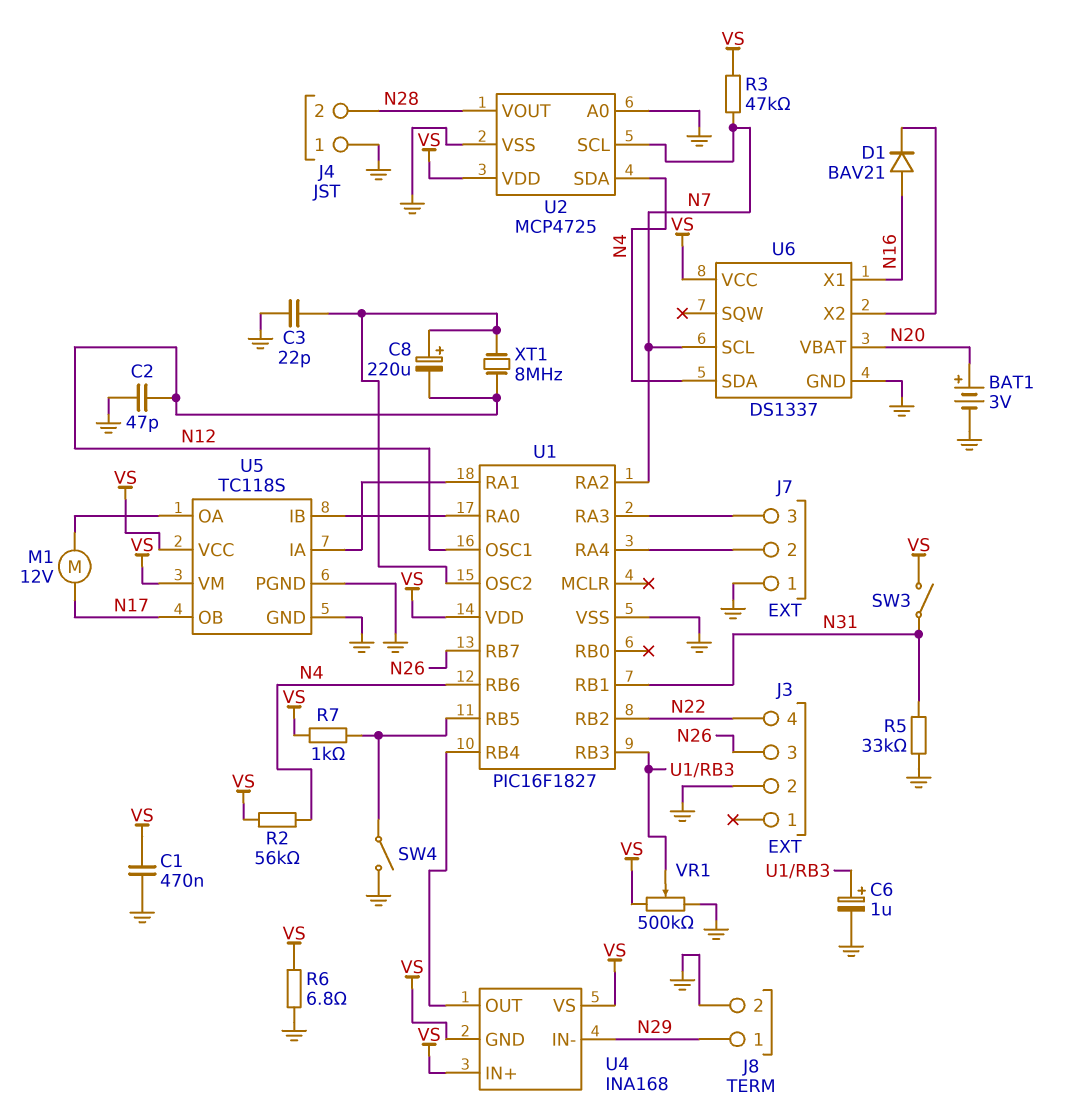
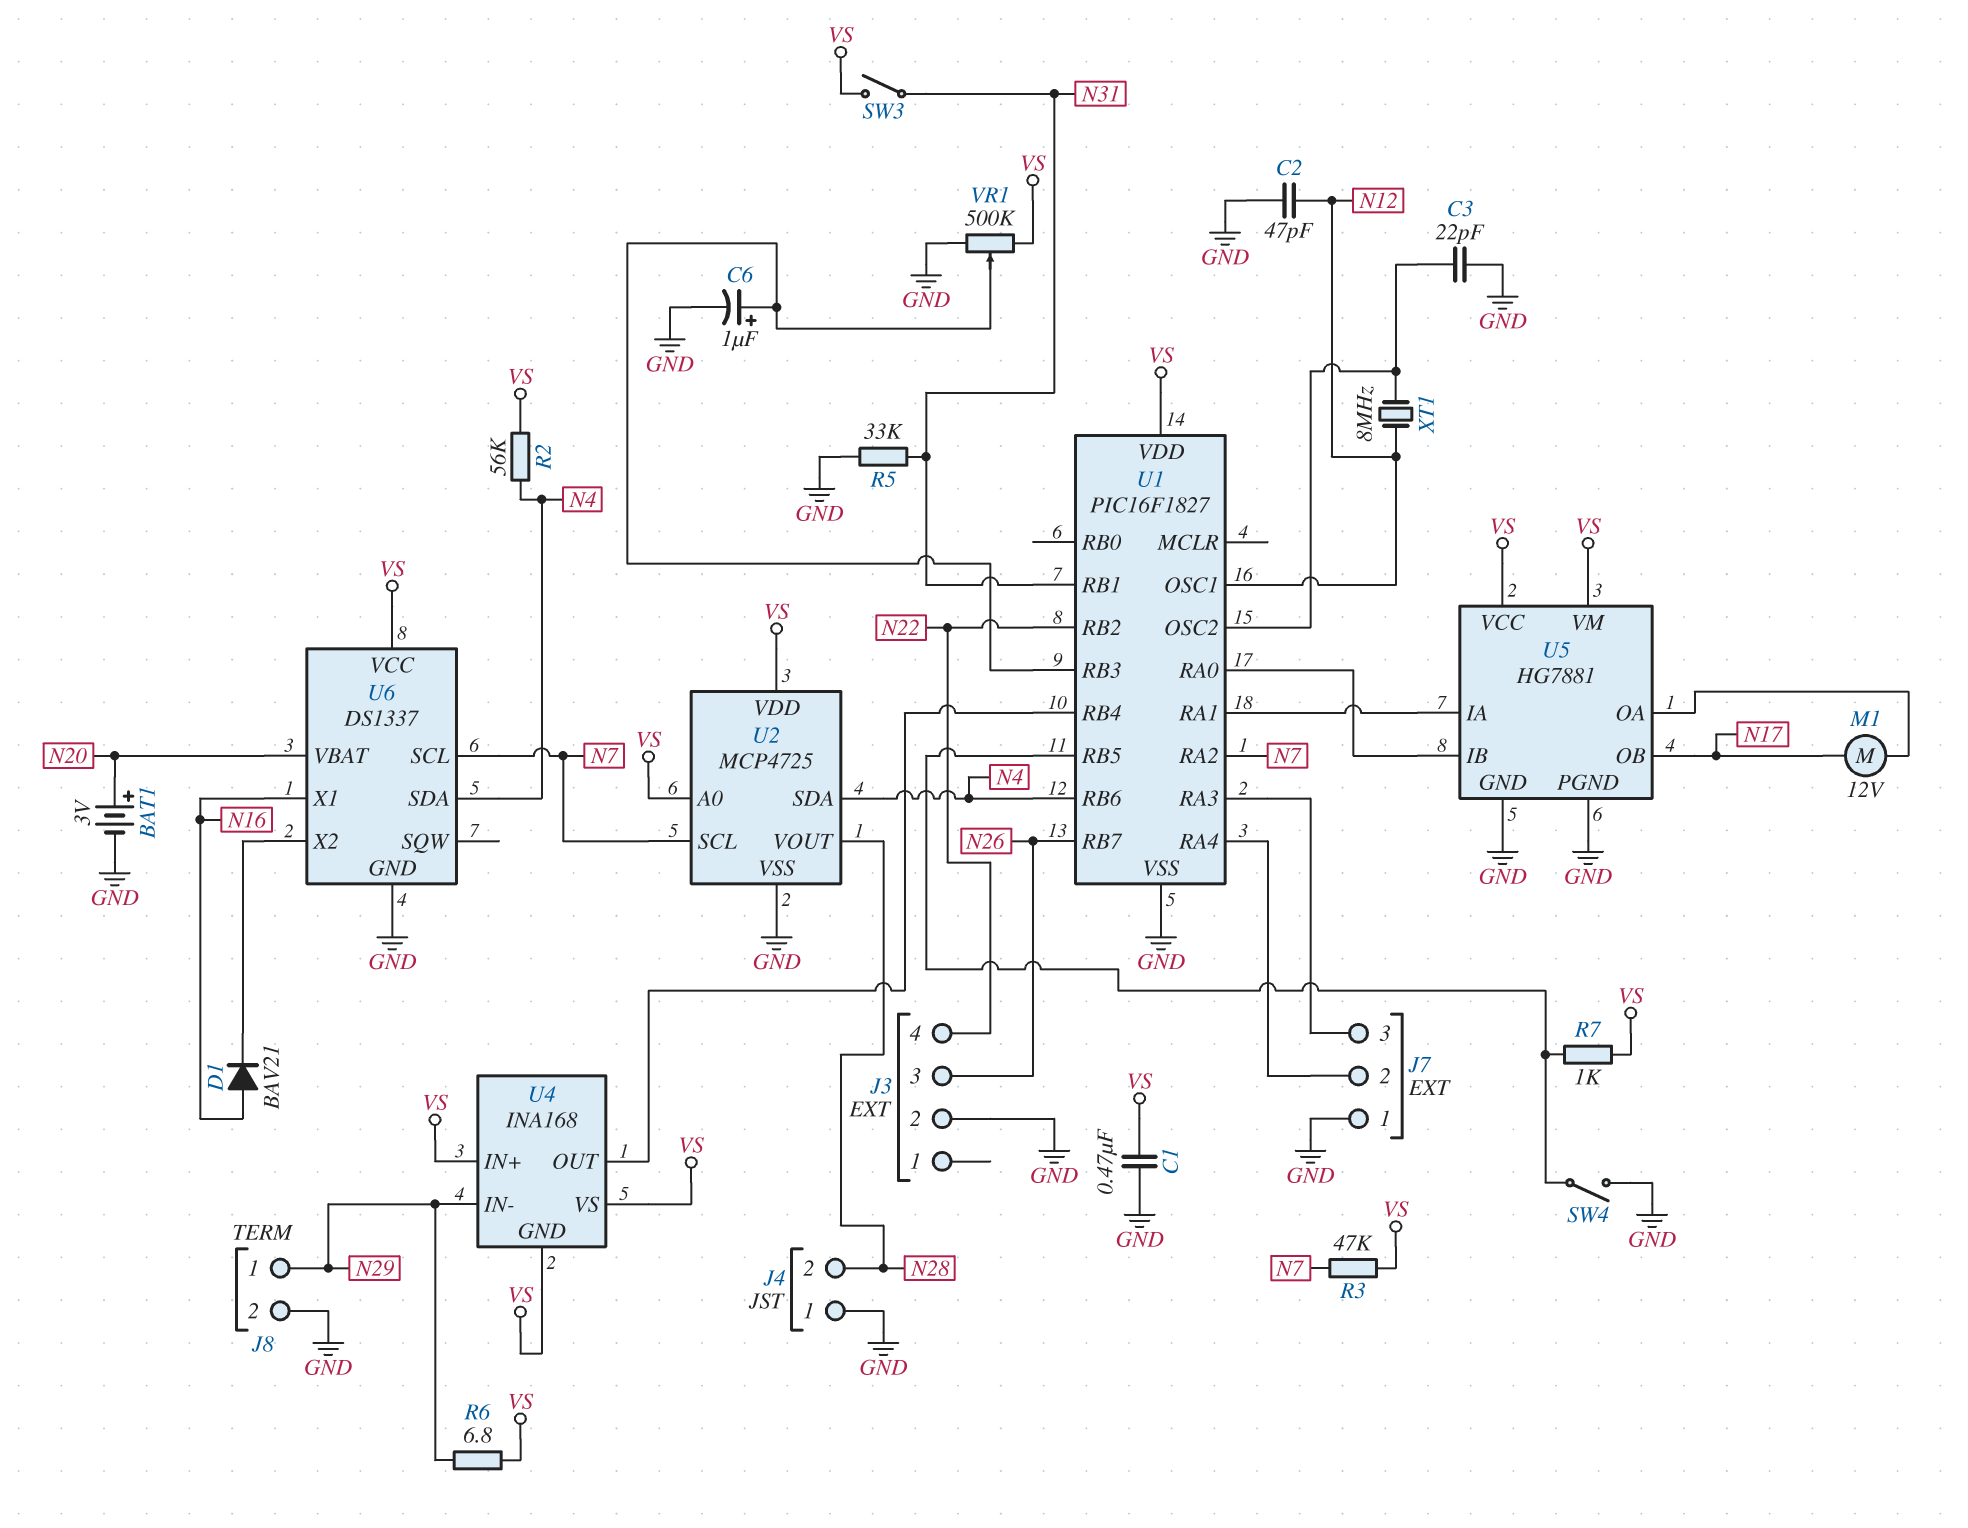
C8: 220uF (plus U1/OSC2, minus N12) -> none
R6: 6.8 (GND, VS) -> 6.8 (N29, VS)
U2 pin A0: GND -> VS
U5: TC118S -> HG7881

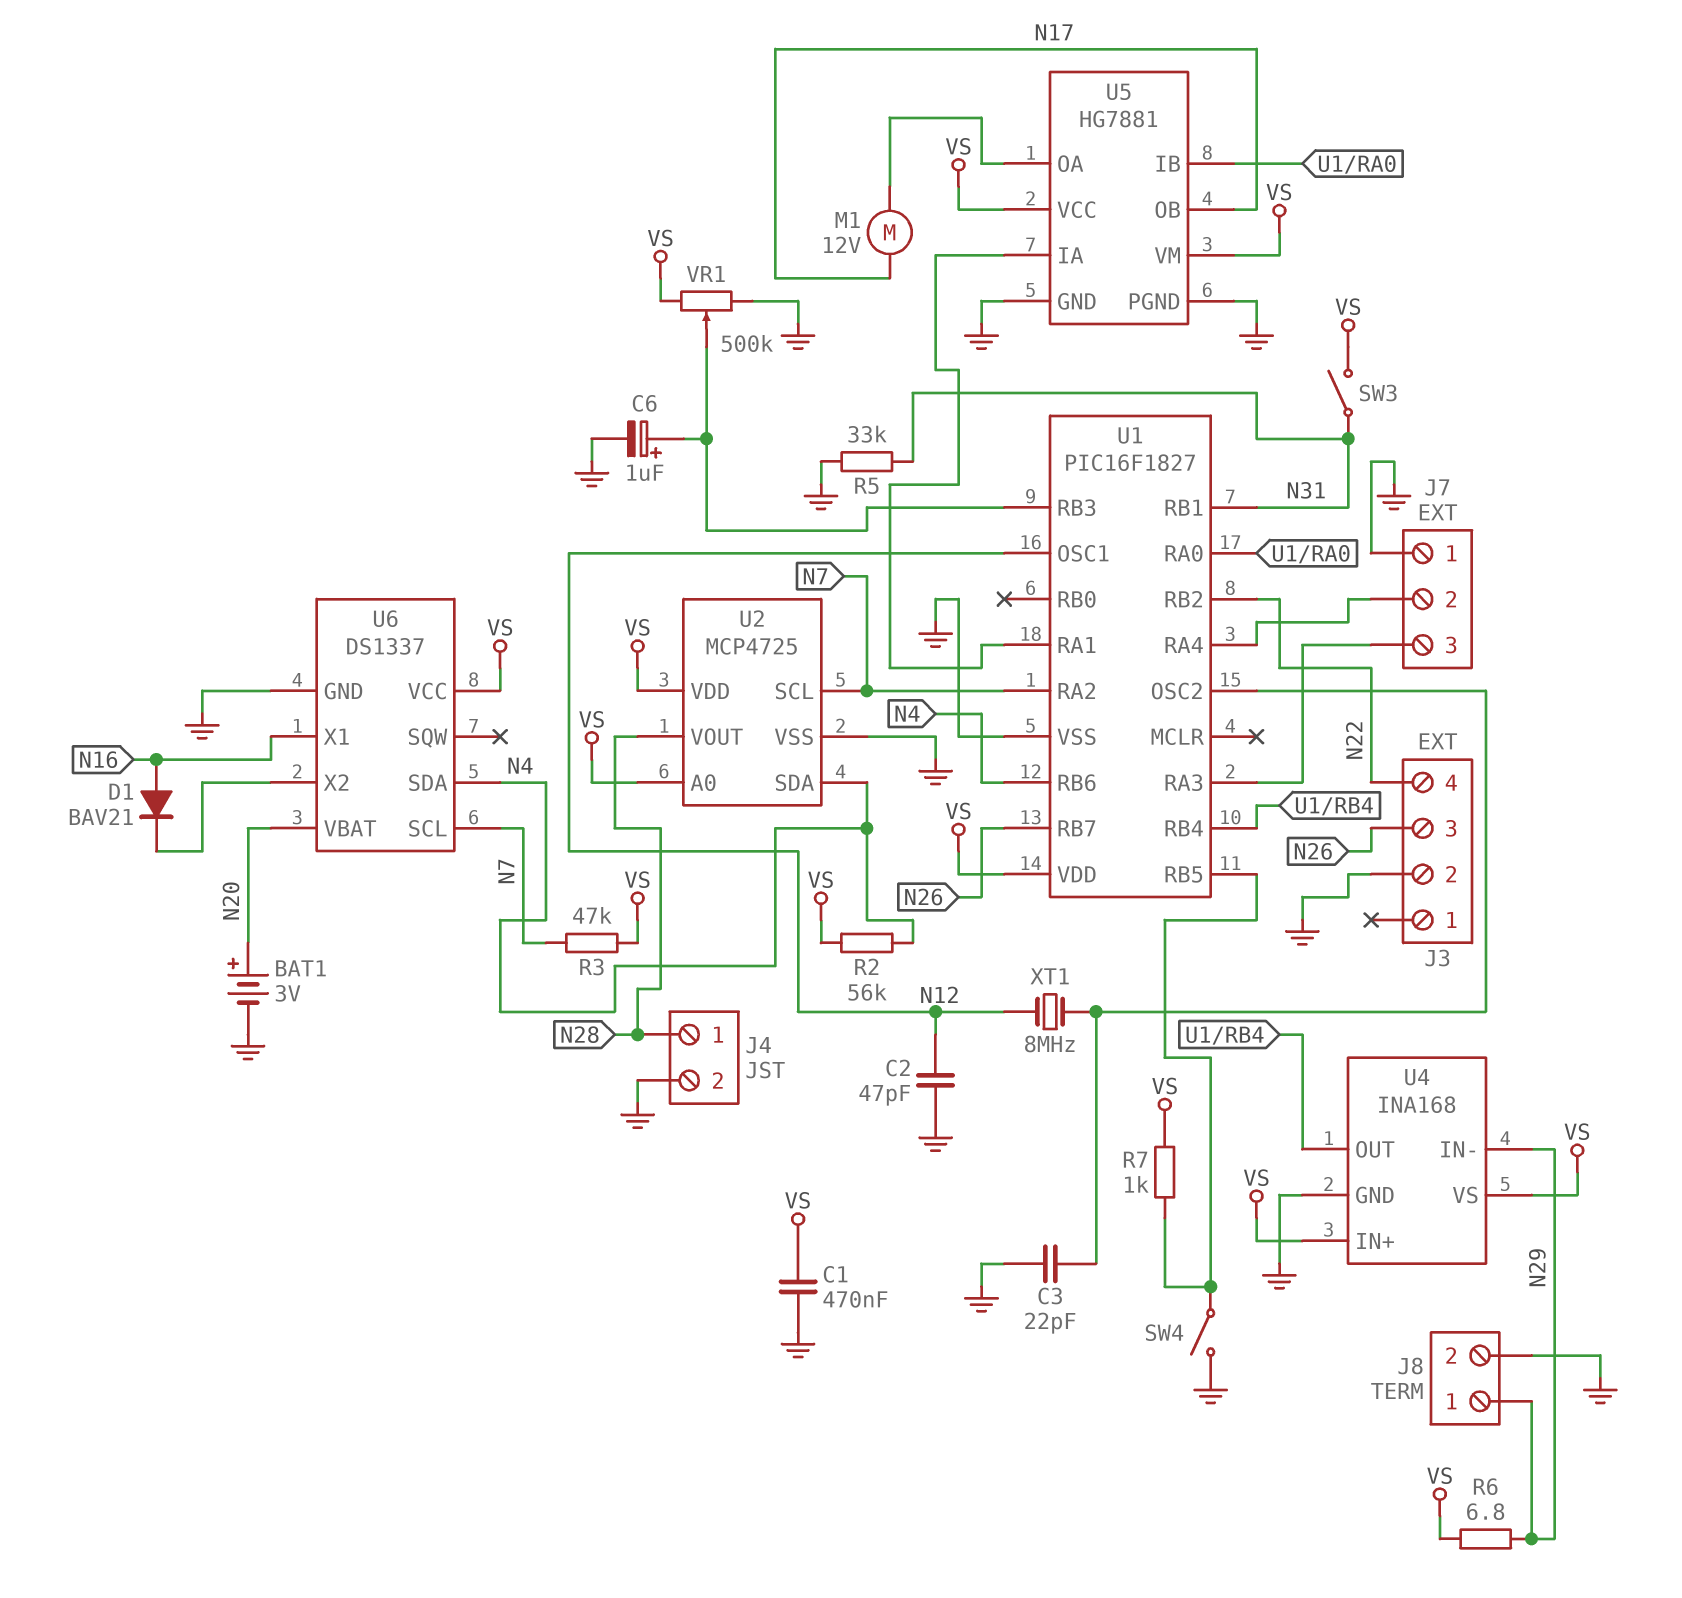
J4 pin 1: GND -> N28
J4 pin 2: N28 -> GND
U4 pin GND: VS -> GND

